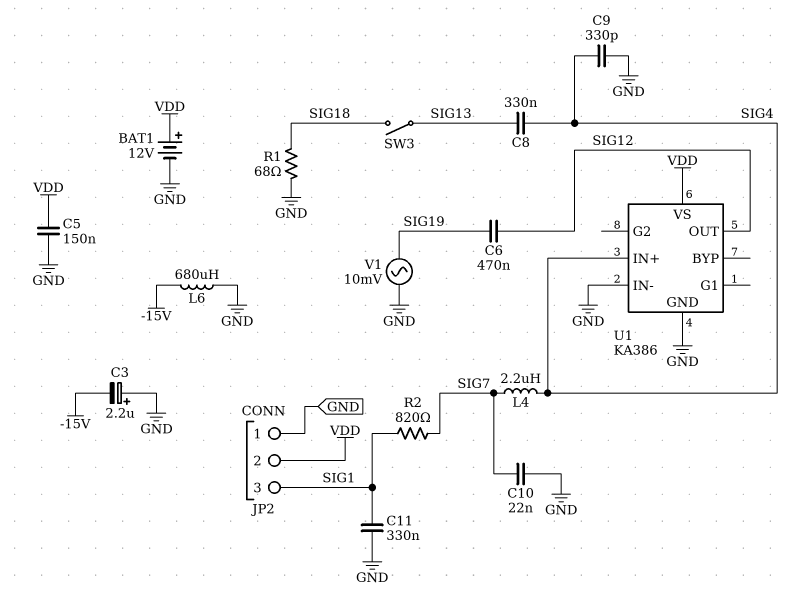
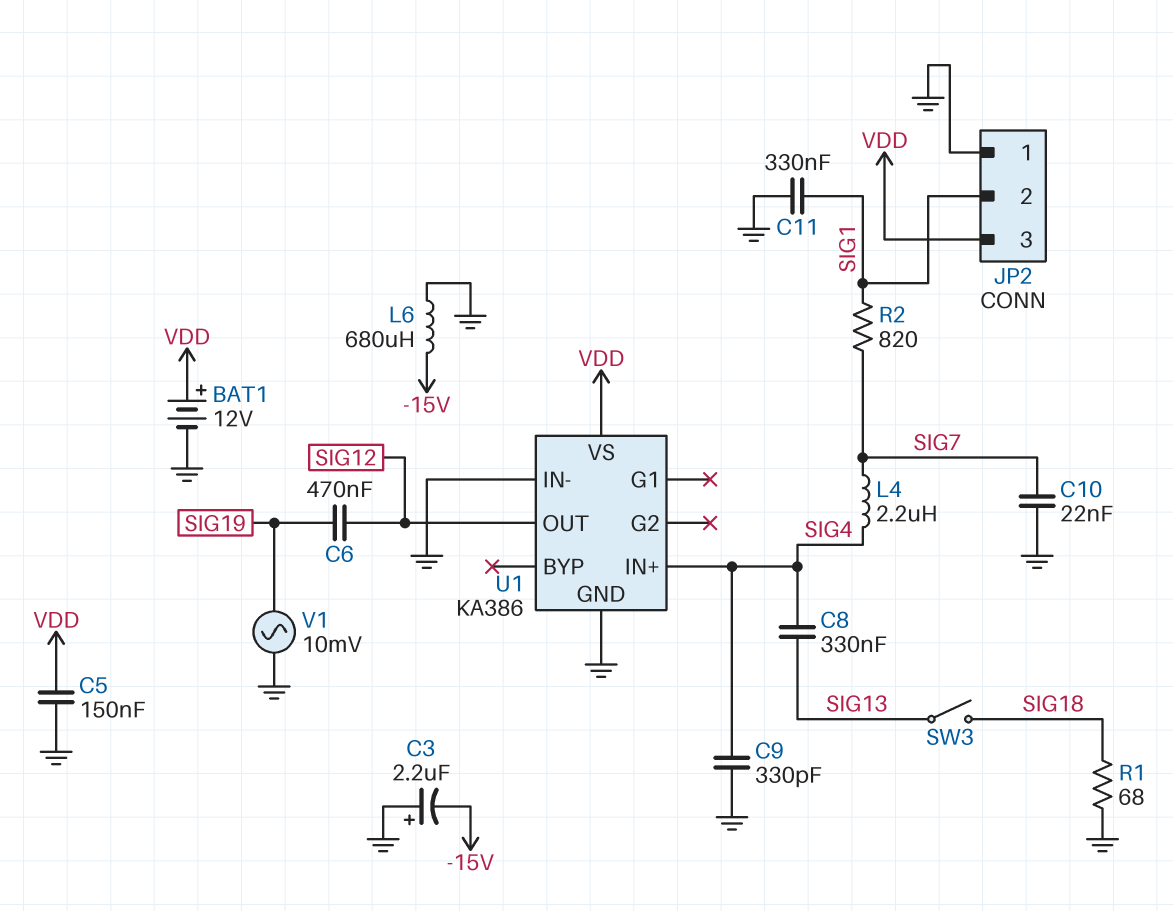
JP2 pin 2: VDD -> SIG1
JP2 pin 3: SIG1 -> VDD

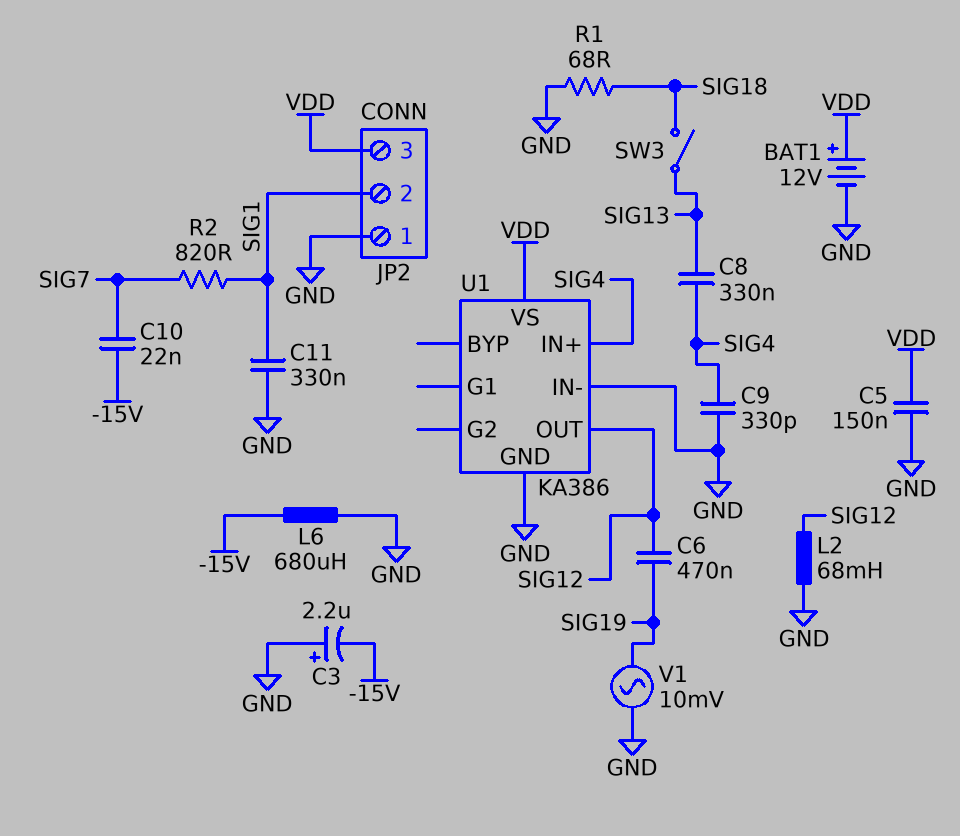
C10: 22nF (GND, SIG7) -> 22nF (-15V, SIG7)
L2: none -> 68mH (GND, SIG12)
L4: 2.2uH (SIG4, SIG7) -> none

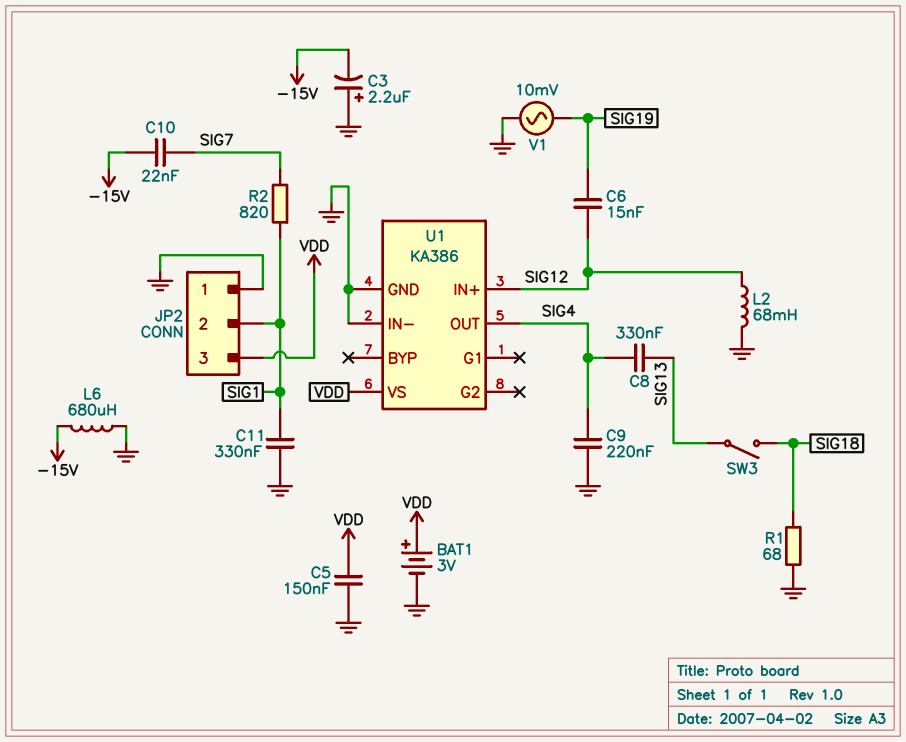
BAT1: 12V (plus VDD, minus GND) -> 3V (plus VDD, minus GND)
C6: 470nF (SIG12, SIG19) -> 15nF (SIG12, SIG19)
C9: 330pF (GND, SIG4) -> 220nF (GND, SIG4)
U1 pin IN+: SIG4 -> SIG12
U1 pin OUT: SIG12 -> SIG4

